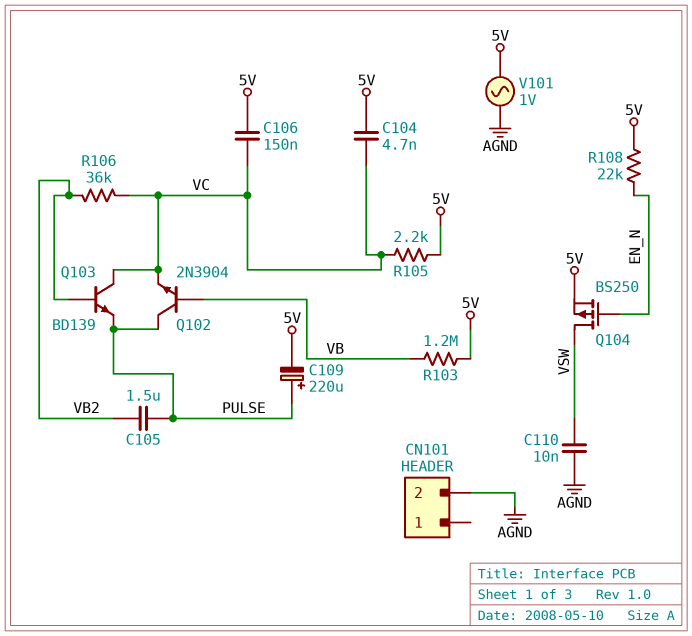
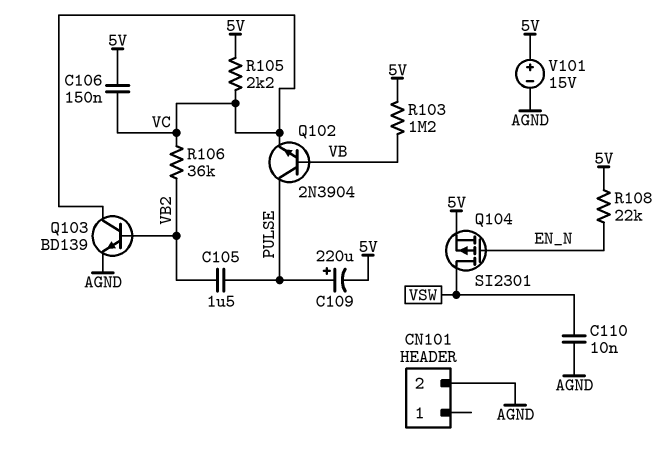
C104: 4.7nF (5V, VC) -> none
Q103: NPN BD139 (B VB2, C VC, E PULSE) -> NPN BD139 (B VB2, C VC, E AGND)
Q104: PMOS BS250 (G EN_N, D VSW, S 5V) -> PMOS SI2301 (G EN_N, D VSW, S 5V)
V101: AC 1V (5V, AGND) -> 15V (plus 5V, minus AGND)

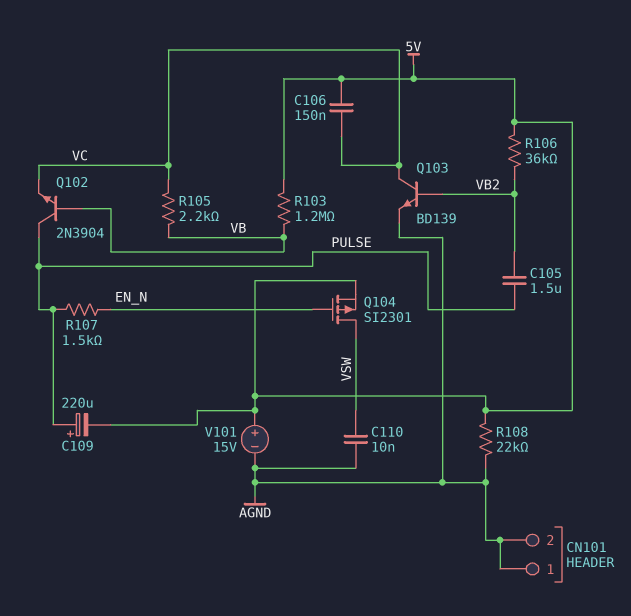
CN101 pin 1: none -> AGND
R105: 2.2k (5V, VC) -> 2.2k (VB, VC)
R106: 36k (VB2, VC) -> 36k (5V, VB2)
R107: none -> 1.5k (EN_N, PULSE)
R108: 22k (5V, EN_N) -> 22k (5V, AGND)

